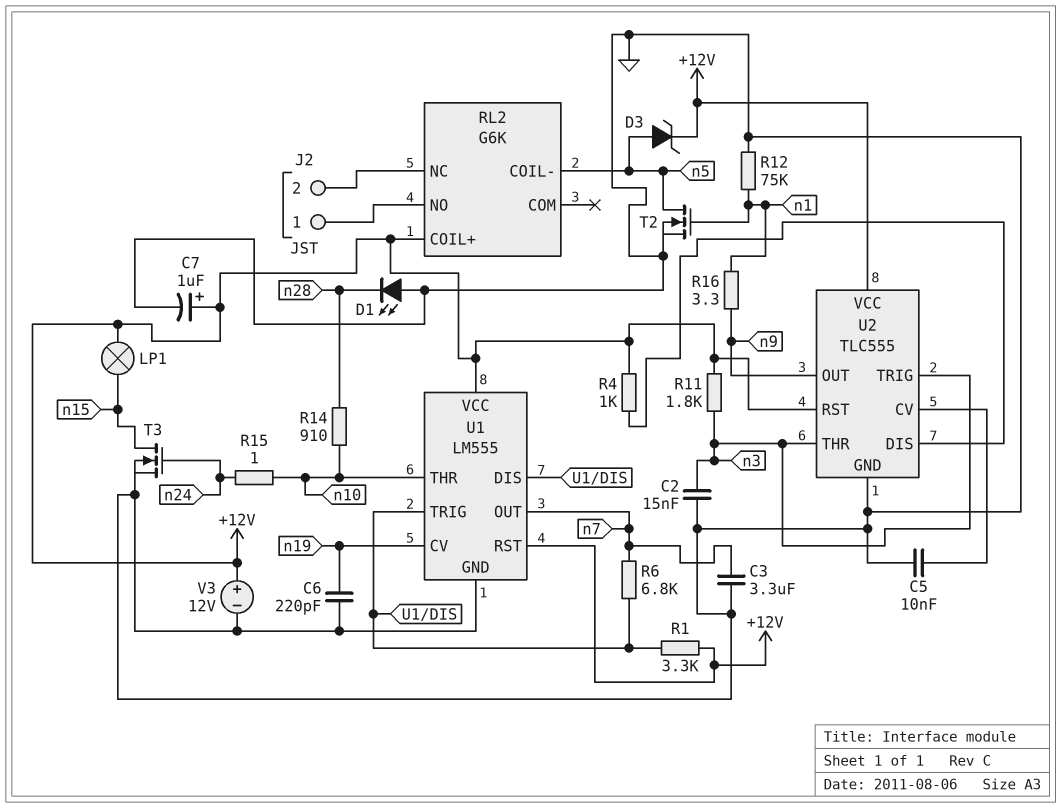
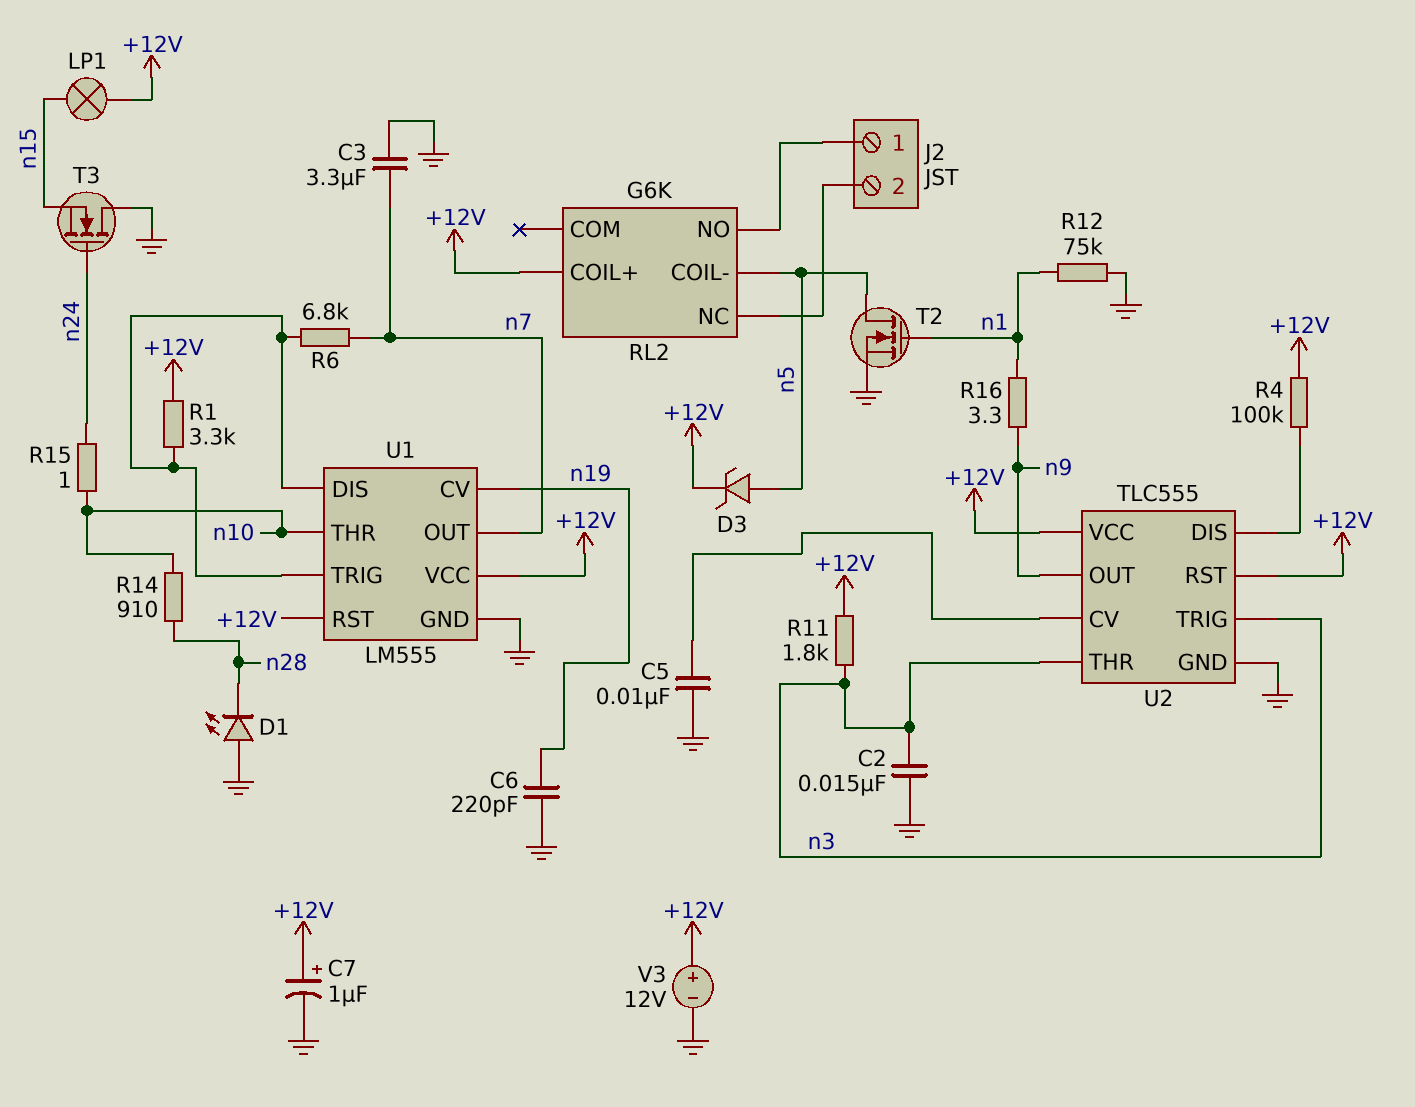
R4: 1k (+12V, U2/DIS) -> 100k (+12V, U2/DIS)
T3: NMOS (G n24, D n15, S GND) -> NMOS (G n24, D GND, S n15)

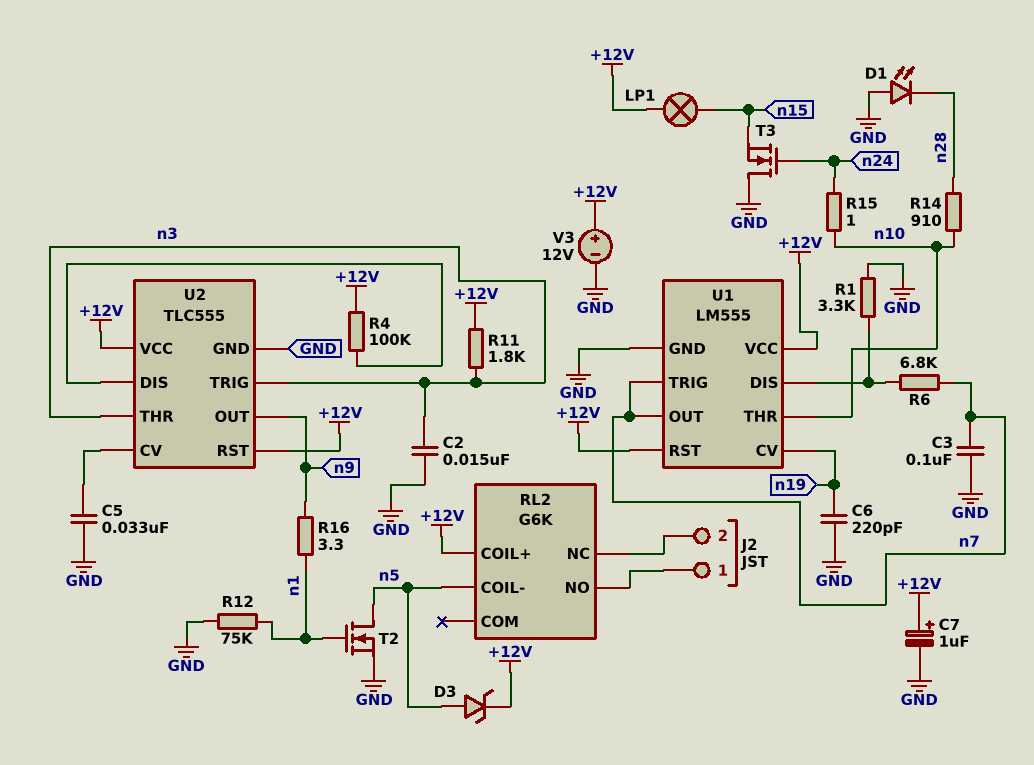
C3: 3.3uF (GND, n7) -> 100nF (GND, n7)
C5: 10nF (GND, U2/CV) -> 33nF (GND, U2/CV)
R1: 3.3k (+12V, U1/DIS) -> 3.3k (GND, U1/DIS)
U1 pin TRIG: U1/DIS -> n7

